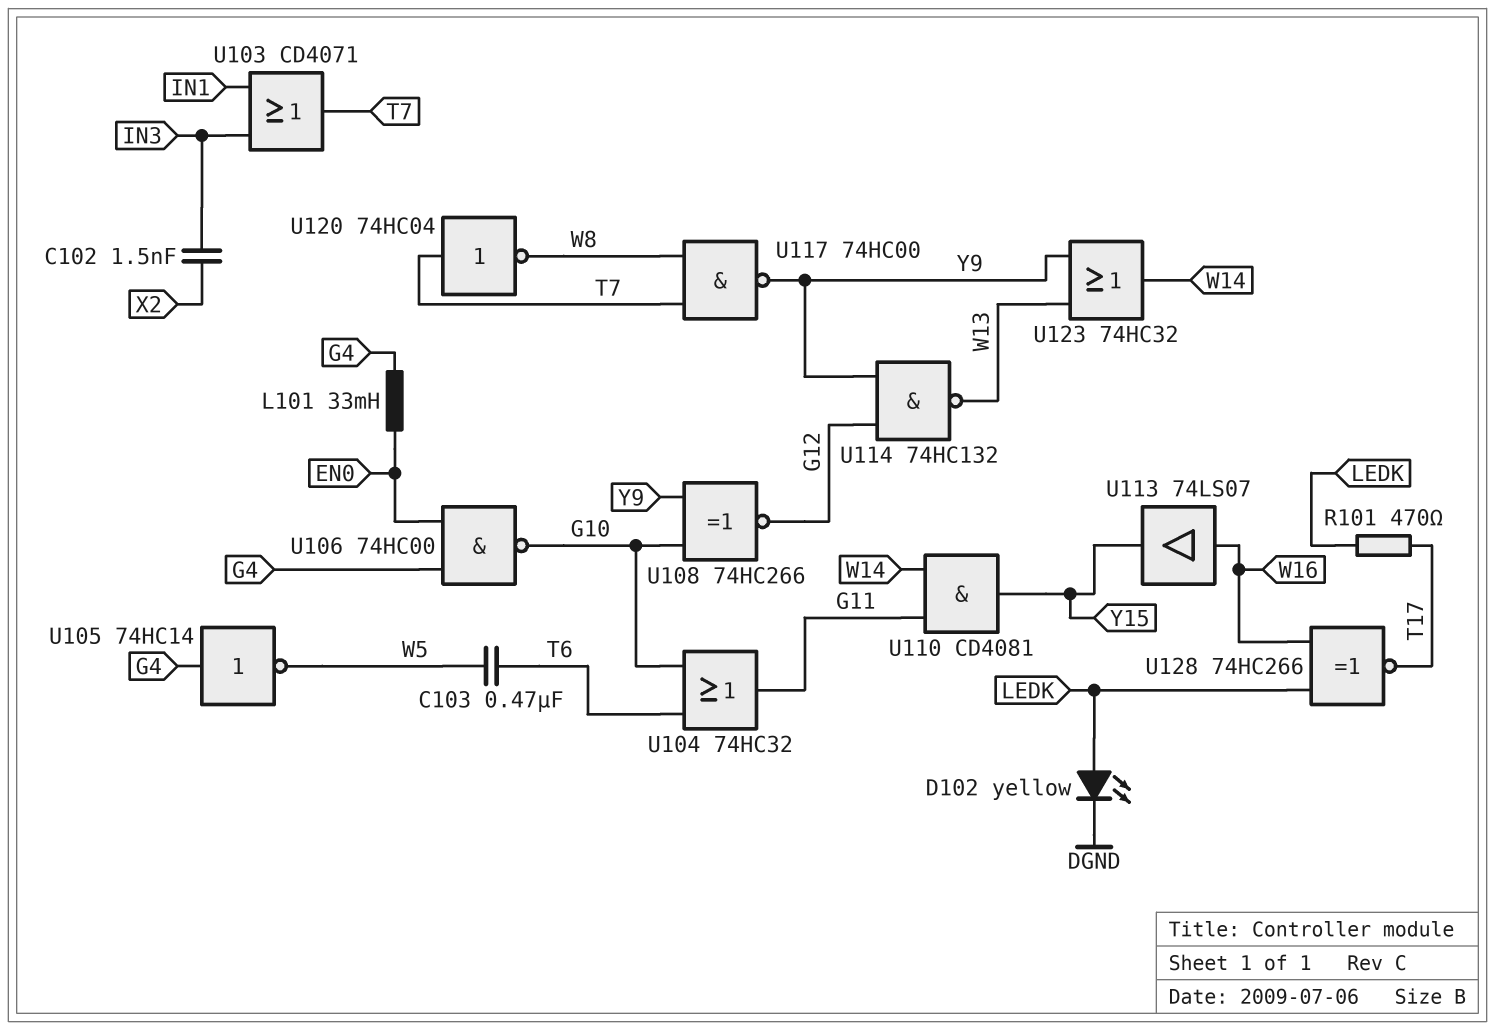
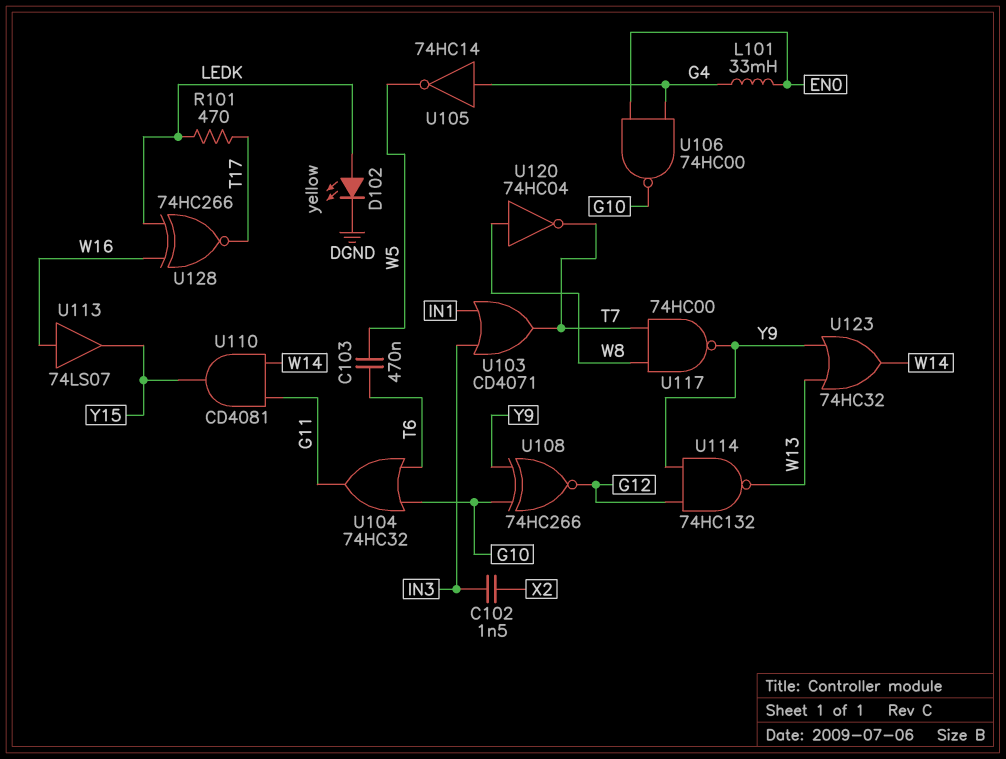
U120: NOT 74HC04 (in T7, out W8) -> NOT 74HC04 (in W8, out T7)

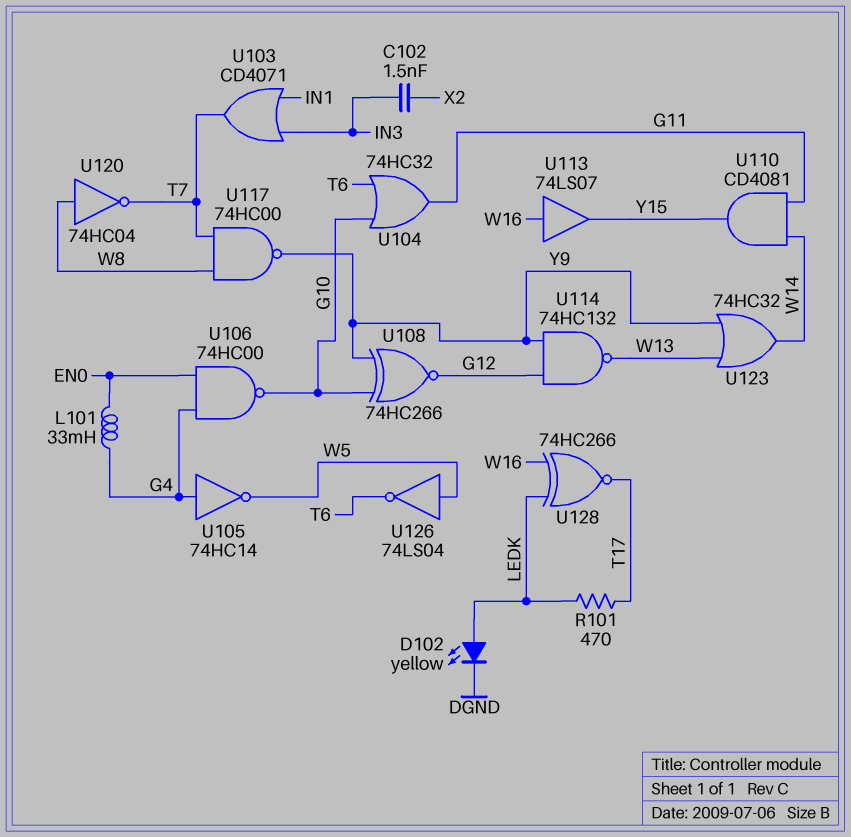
C103: 470nF (T6, W5) -> none
U126: none -> NOT 74LS04 (in W5, out T6)

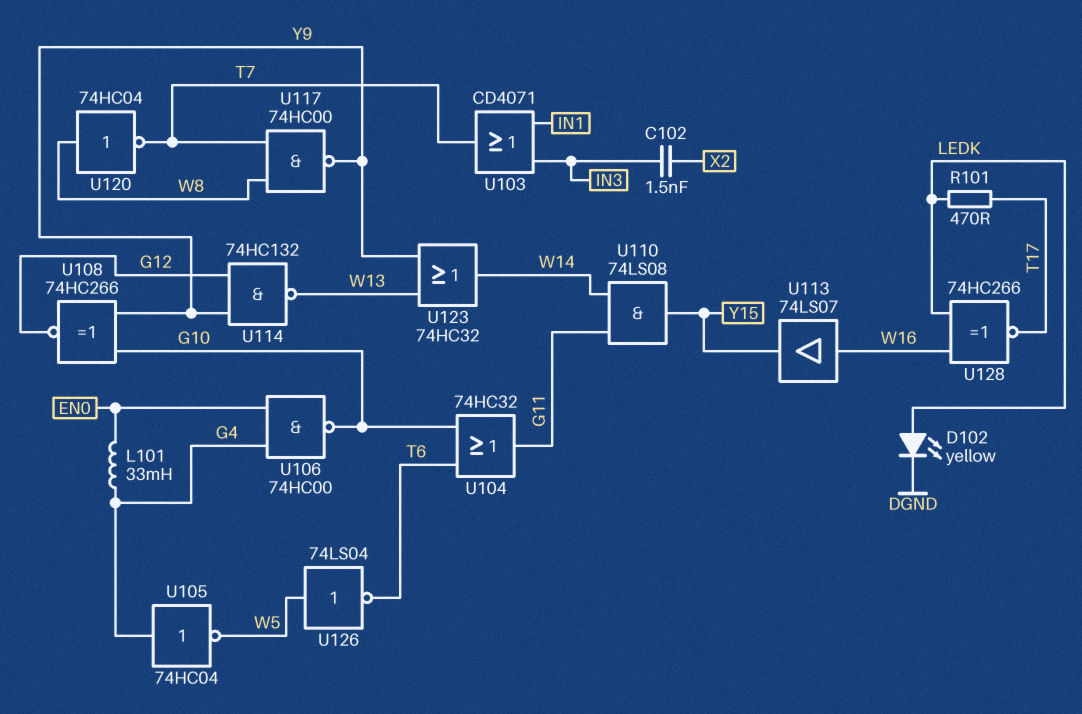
U105: NOT 74HC14 (in G4, out W5) -> NOT 74HC04 (in G4, out W5)
U110: AND CD4081 (in G11, in W14, out Y15) -> AND 74LS08 (in G11, in W14, out Y15)

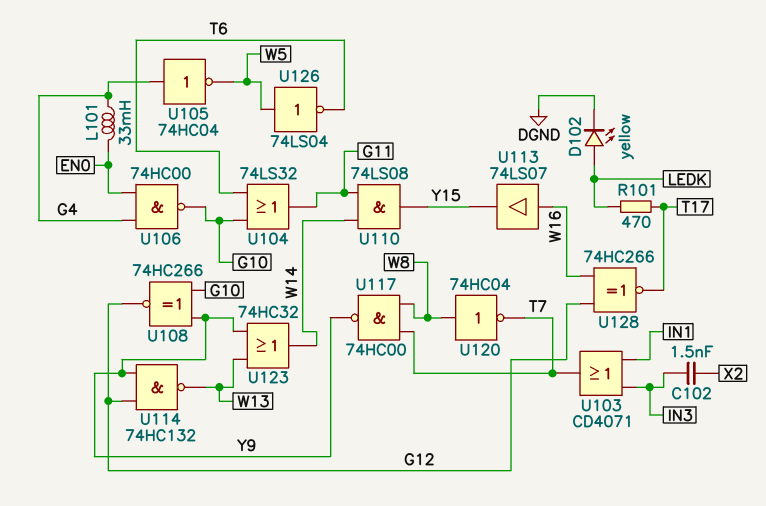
U104: OR 74HC32 (in G10, in T6, out G11) -> OR 74LS32 (in G10, in T6, out G11)
U128: XNOR 74HC266 (in LEDK, in W16, out T17) -> XNOR 74HC266 (in G12, in W16, out T17)

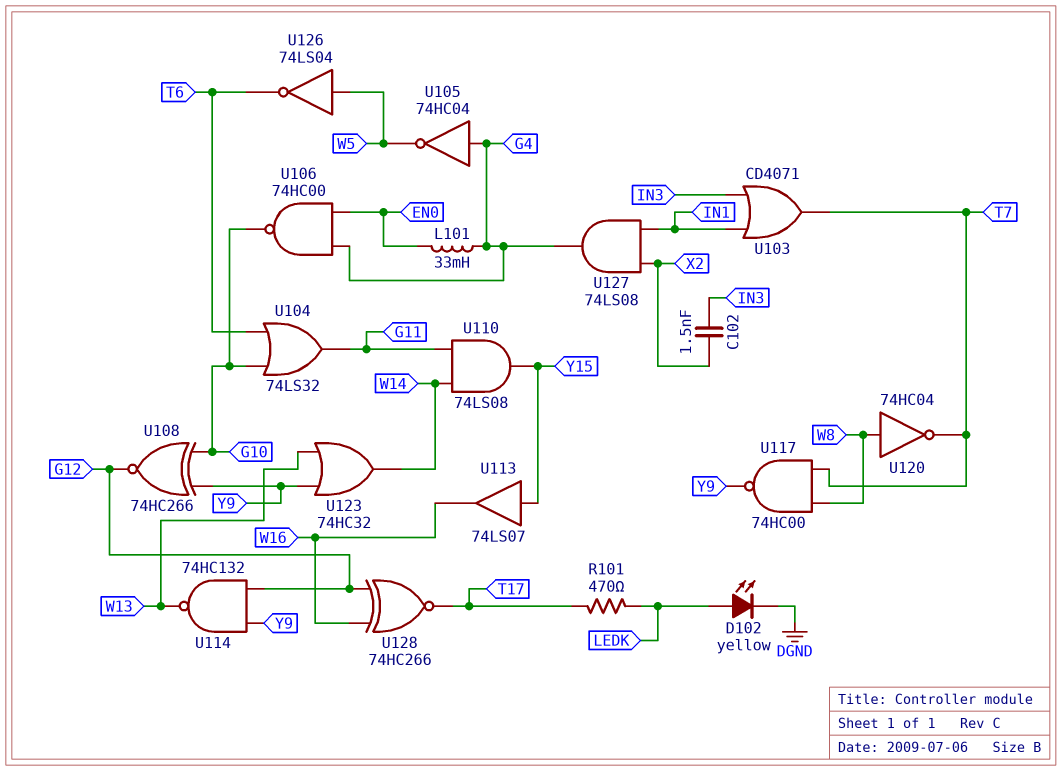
U113: buffer 74LS07 (in W16, out Y15) -> buffer 74LS07 (in Y15, out W16)
U127: none -> AND 74LS08 (in IN1, in X2, out G4)

